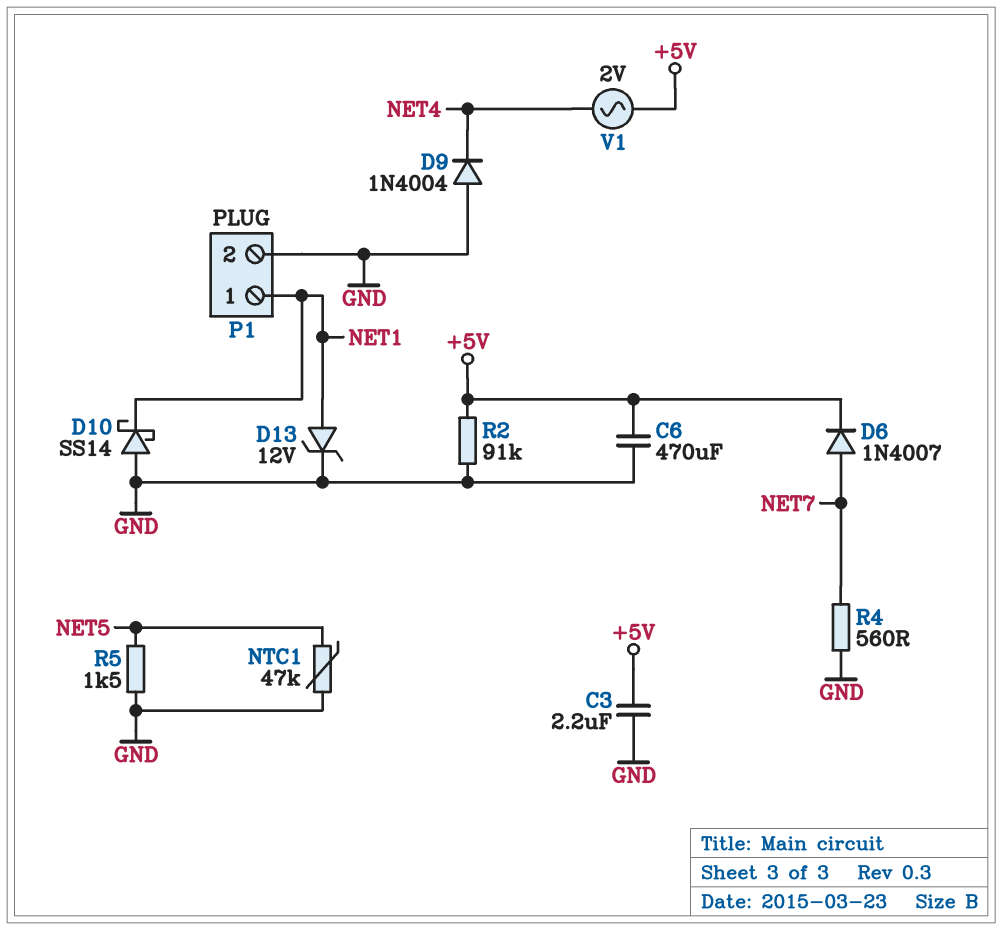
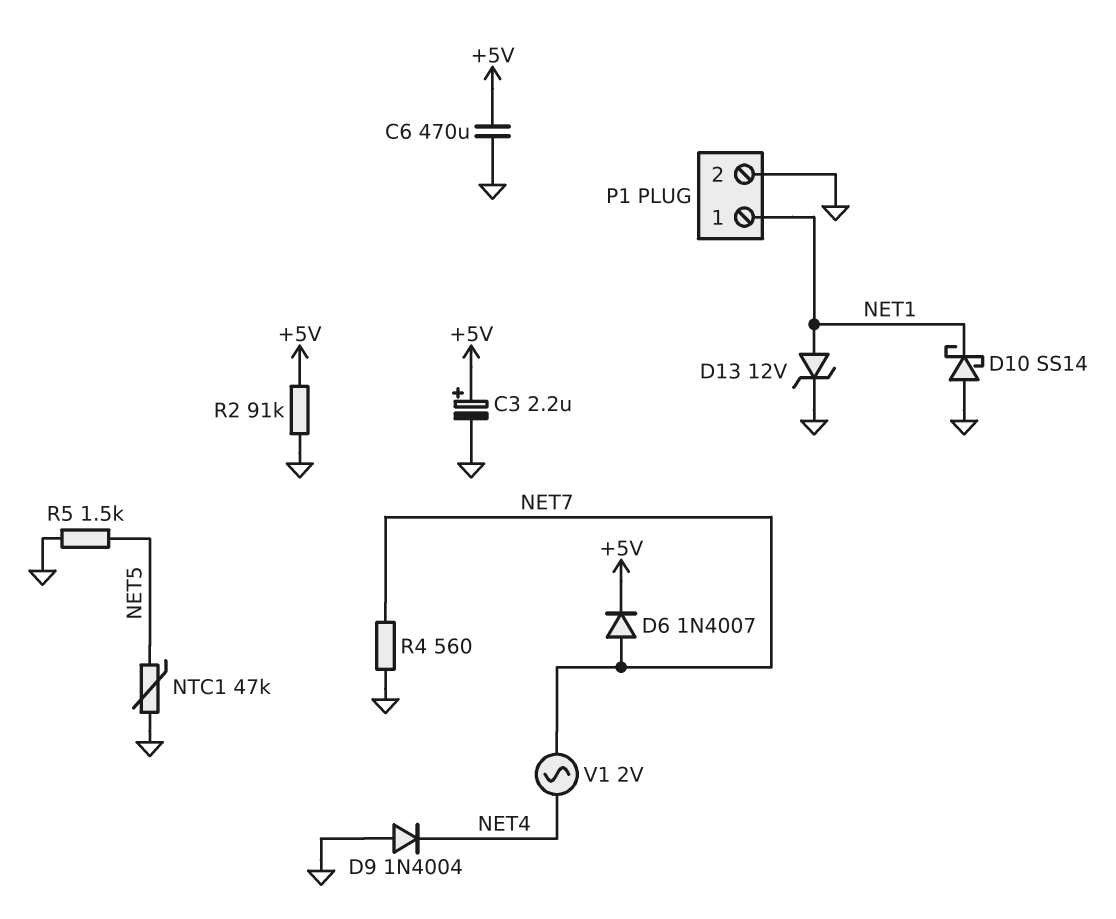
C3: 2.2uF (+5V, GND) -> 2.2uF (plus +5V, minus GND)
V1: AC 2V (+5V, NET4) -> AC 2V (NET4, NET7)

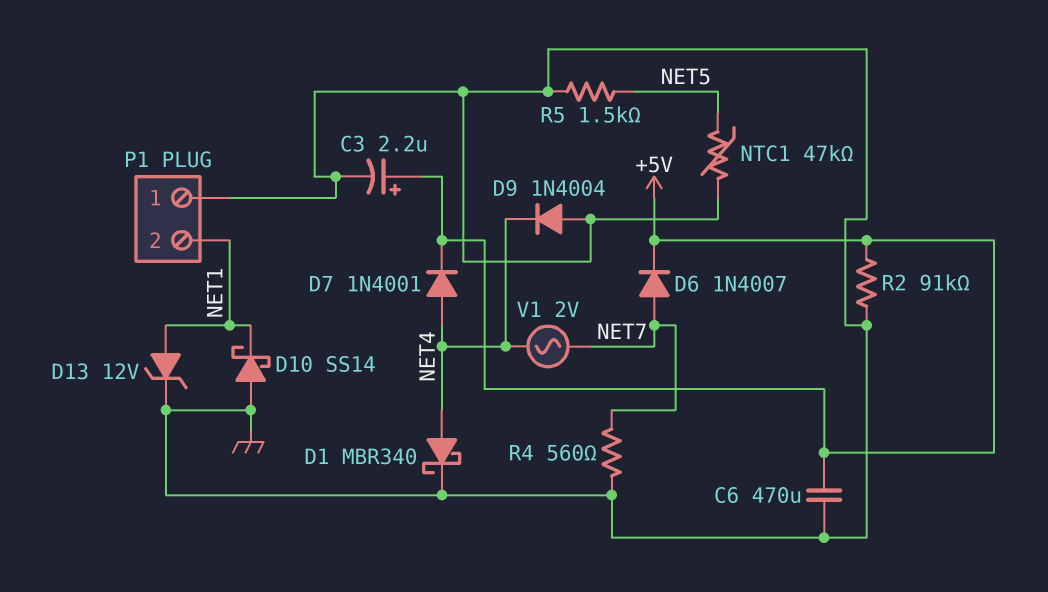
D1: none -> schottky MBR340 (A NET4, K GND)
D7: none -> diode 1N4001 (A NET4, K +5V)
P1 pin 1: NET1 -> GND
P1 pin 2: GND -> NET1

